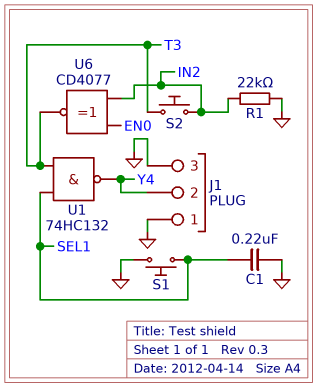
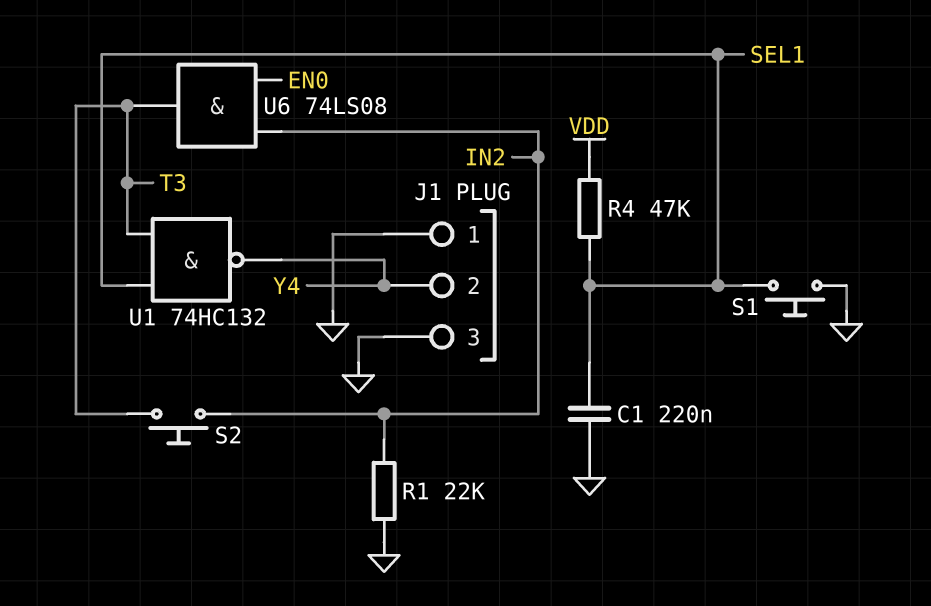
R4: none -> 47k (SEL1, VDD)
U6: XNOR CD4077 (in EN0, in IN2, out T3) -> AND 74LS08 (in EN0, in IN2, out T3)

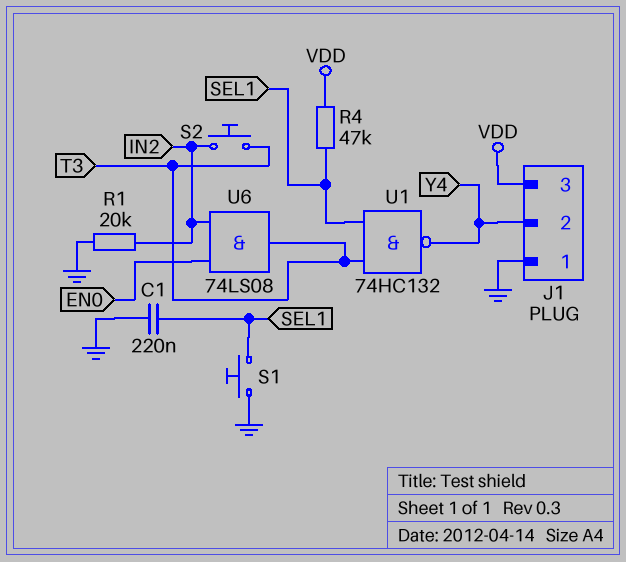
J1 pin 3: GND -> VDD
R1: 22k (GND, IN2) -> 20k (GND, IN2)

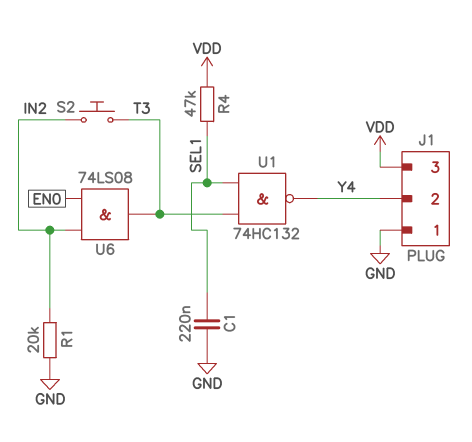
S1: button (GND, SEL1) -> none

